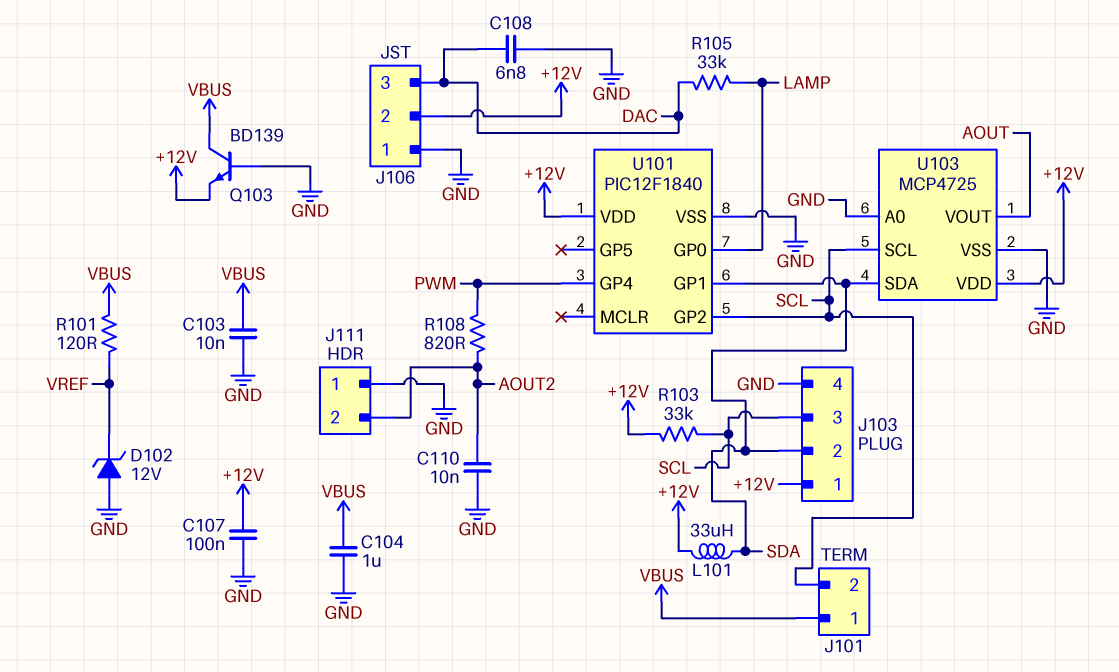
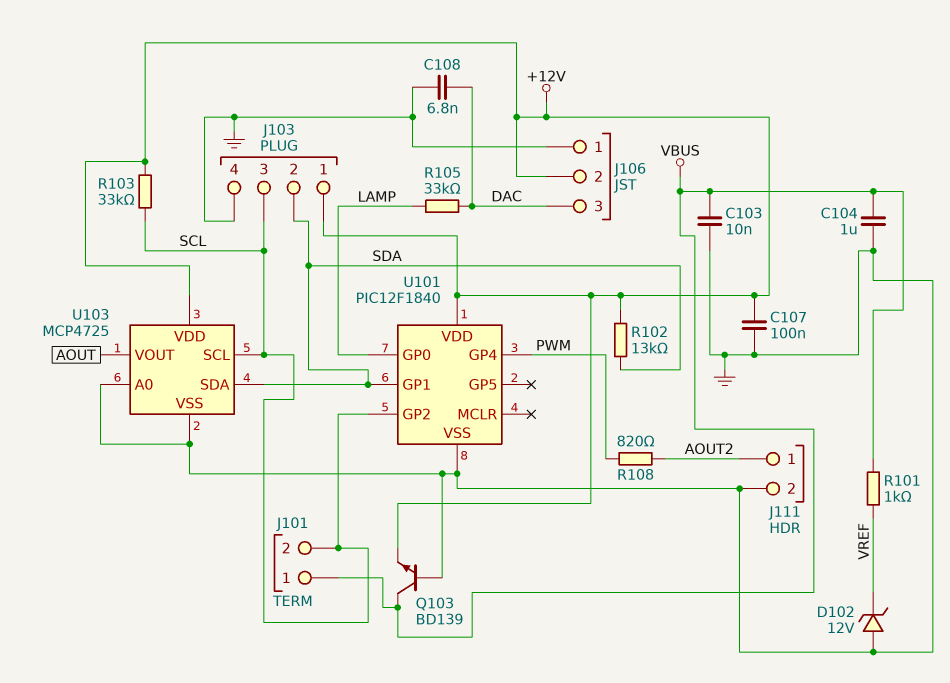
C110: 10nF (AOUT2, GND) -> none
J111 pin 1: GND -> AOUT2
J111 pin 2: AOUT2 -> GND
L101: 33uH (+12V, SDA) -> none
R101: 120 (VBUS, VREF) -> 1k (VBUS, VREF)
R102: none -> 13k (+12V, SDA)

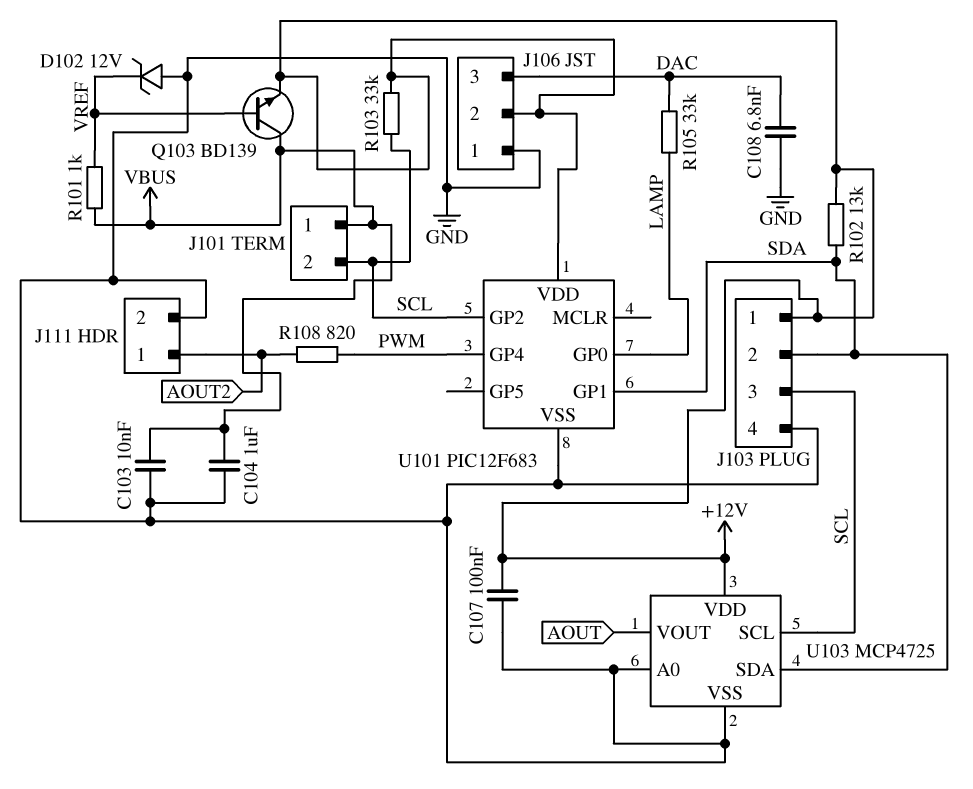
Q103: NPN BD139 (B GND, C VBUS, E +12V) -> NPN BD139 (B VREF, C VBUS, E +12V)
U101: PIC12F1840 -> PIC12F683

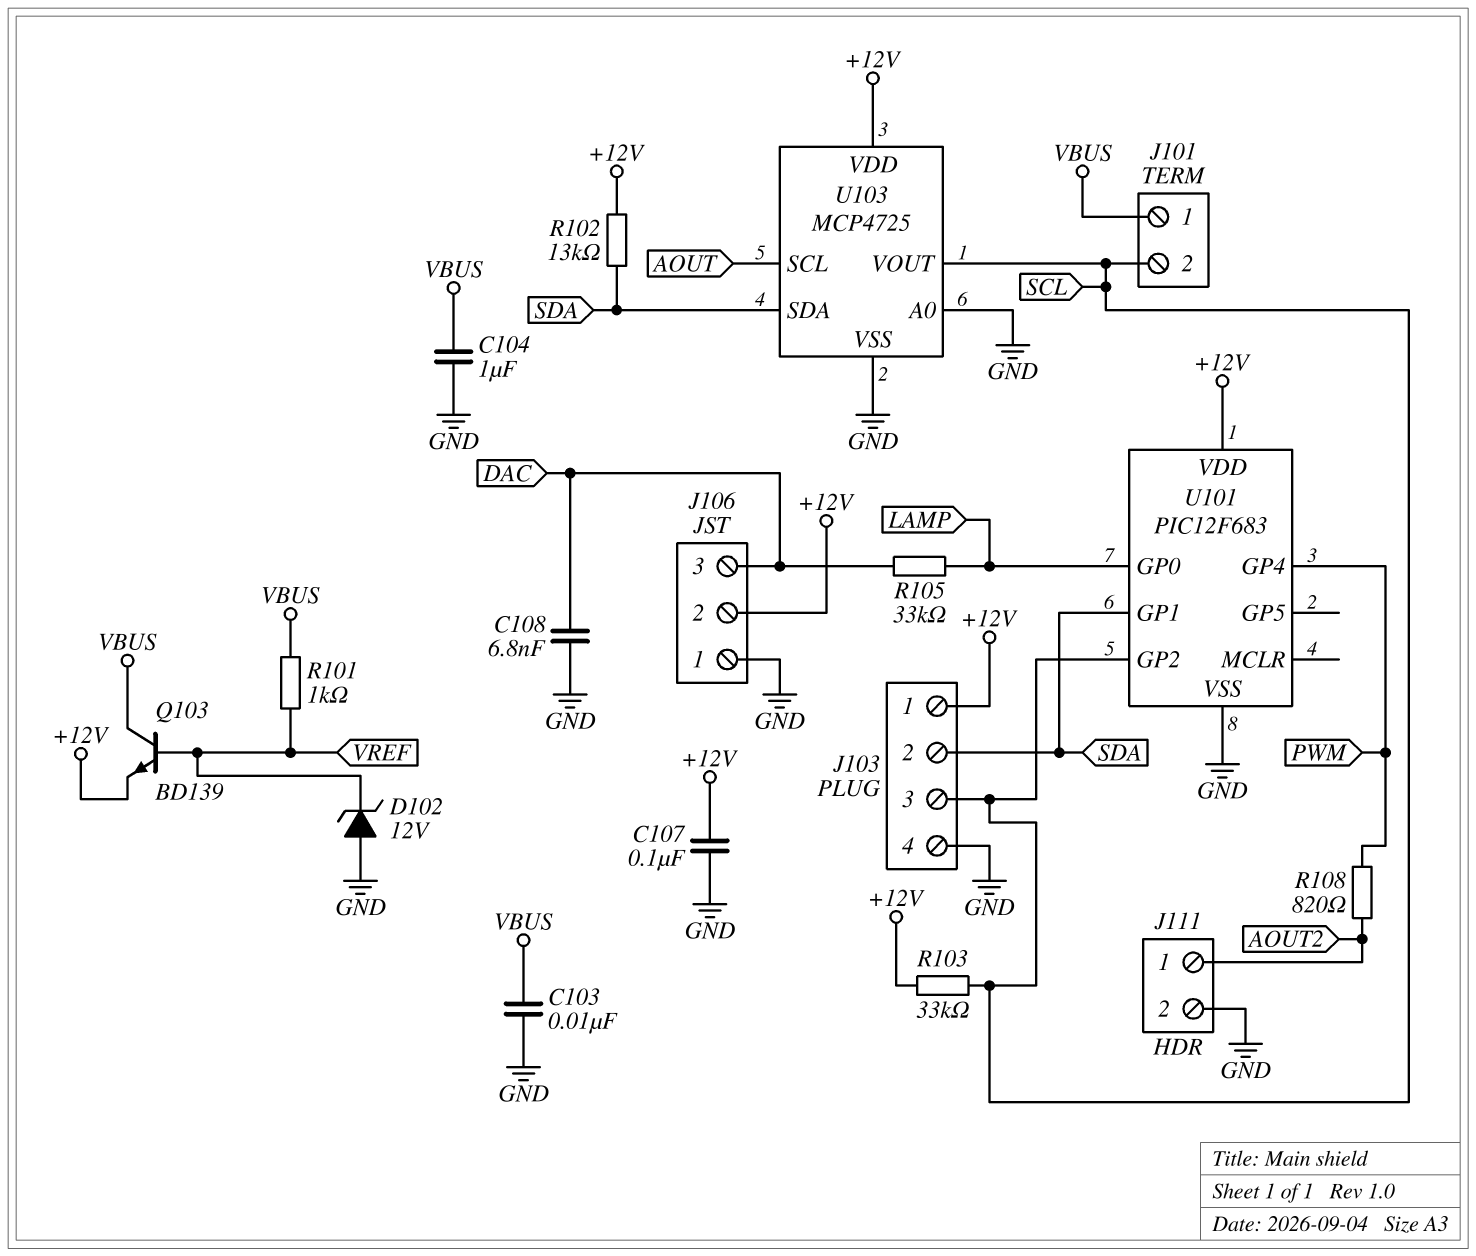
U103 pin SCL: SCL -> AOUT
U103 pin VOUT: AOUT -> SCL

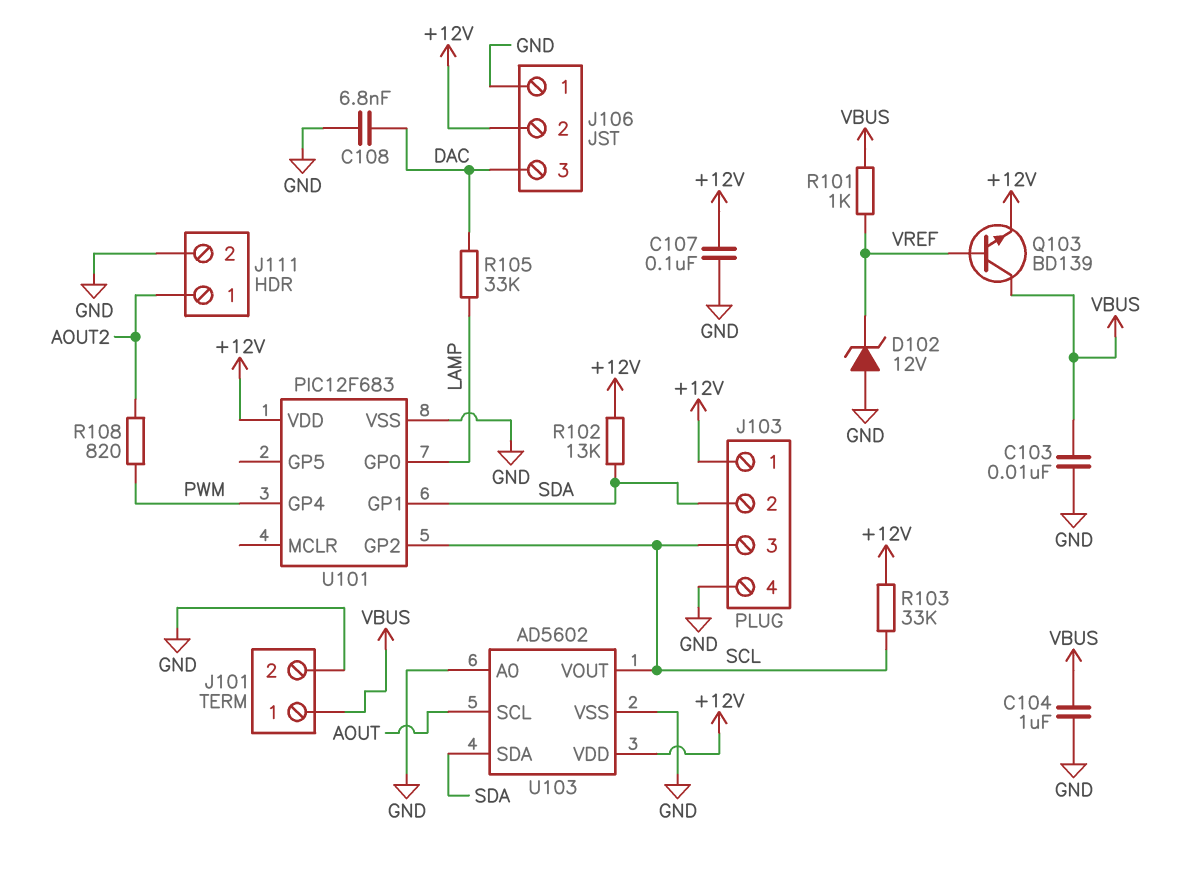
J101 pin 2: SCL -> GND
U103: MCP4725 -> AD5602

